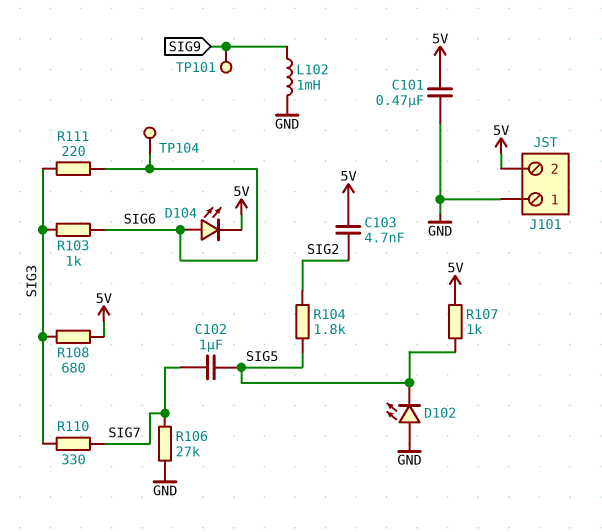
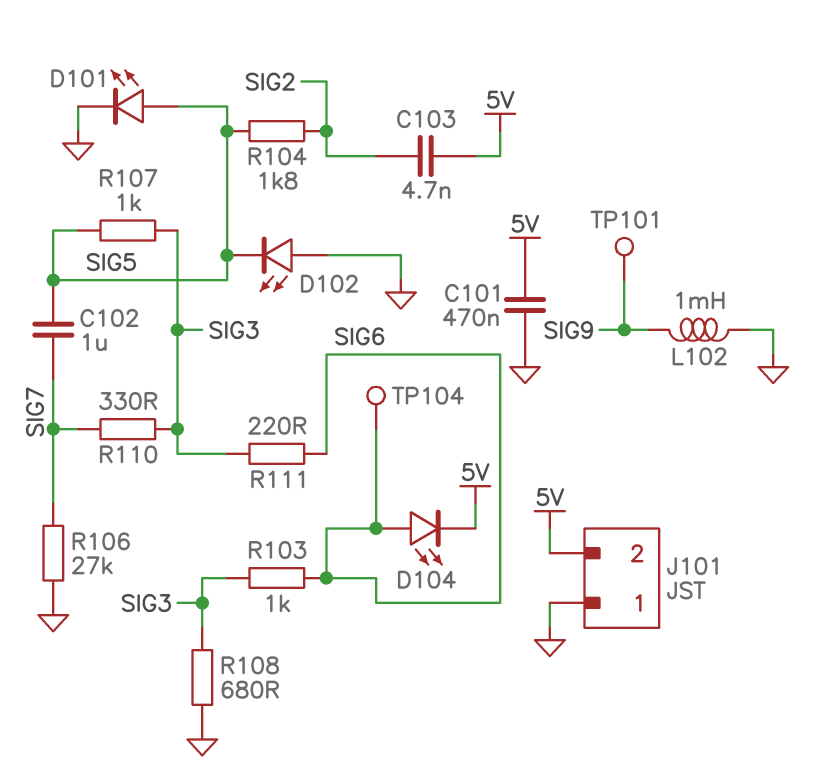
D101: none -> LED (A SIG5, K GND)
R107: 1k (5V, SIG5) -> 1k (SIG3, SIG5)
R108: 680 (5V, SIG3) -> 680 (GND, SIG3)

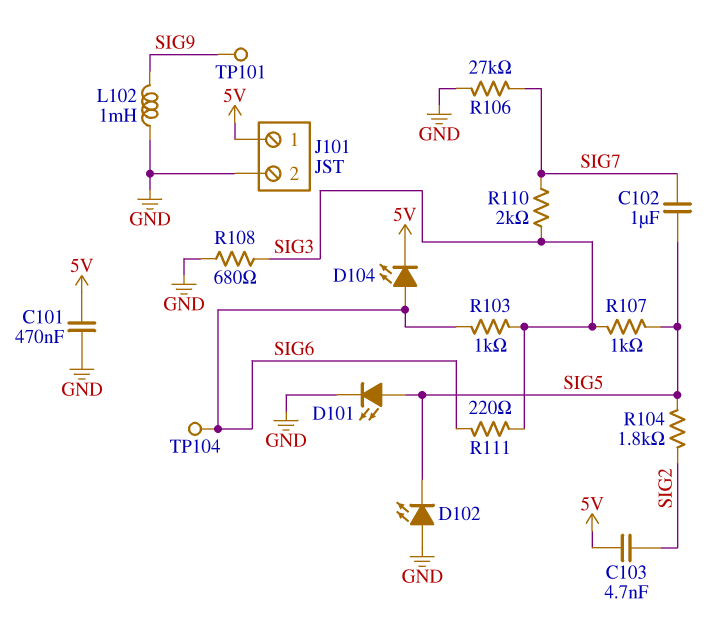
J101 pin 1: GND -> 5V
J101 pin 2: 5V -> GND
R110: 330 (SIG3, SIG7) -> 2k (SIG3, SIG7)

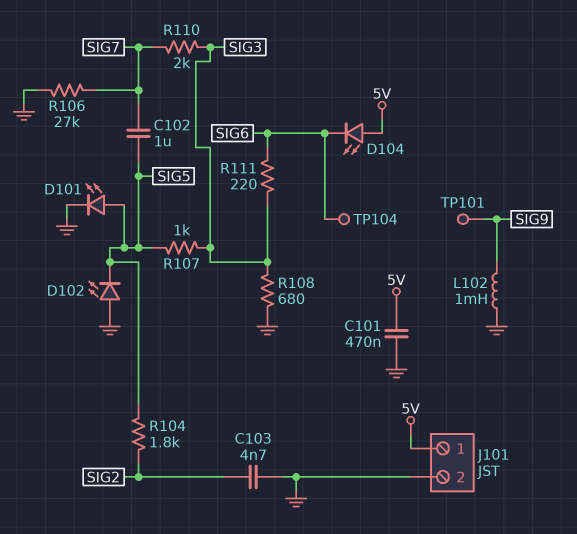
C103: 4.7nF (5V, SIG2) -> 4.7nF (GND, SIG2)
D104: LED (A SIG6, K 5V) -> LED (A 5V, K SIG6)
R103: 1k (SIG3, SIG6) -> none

